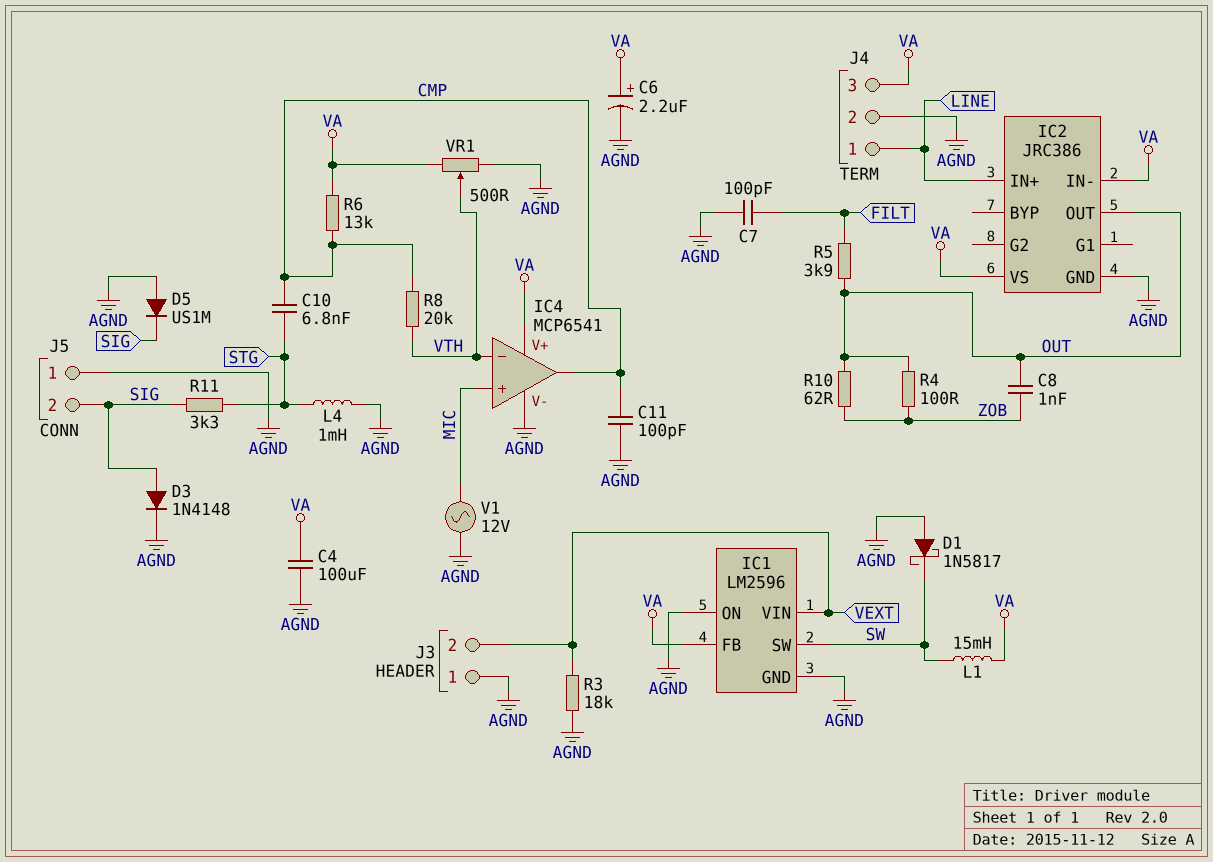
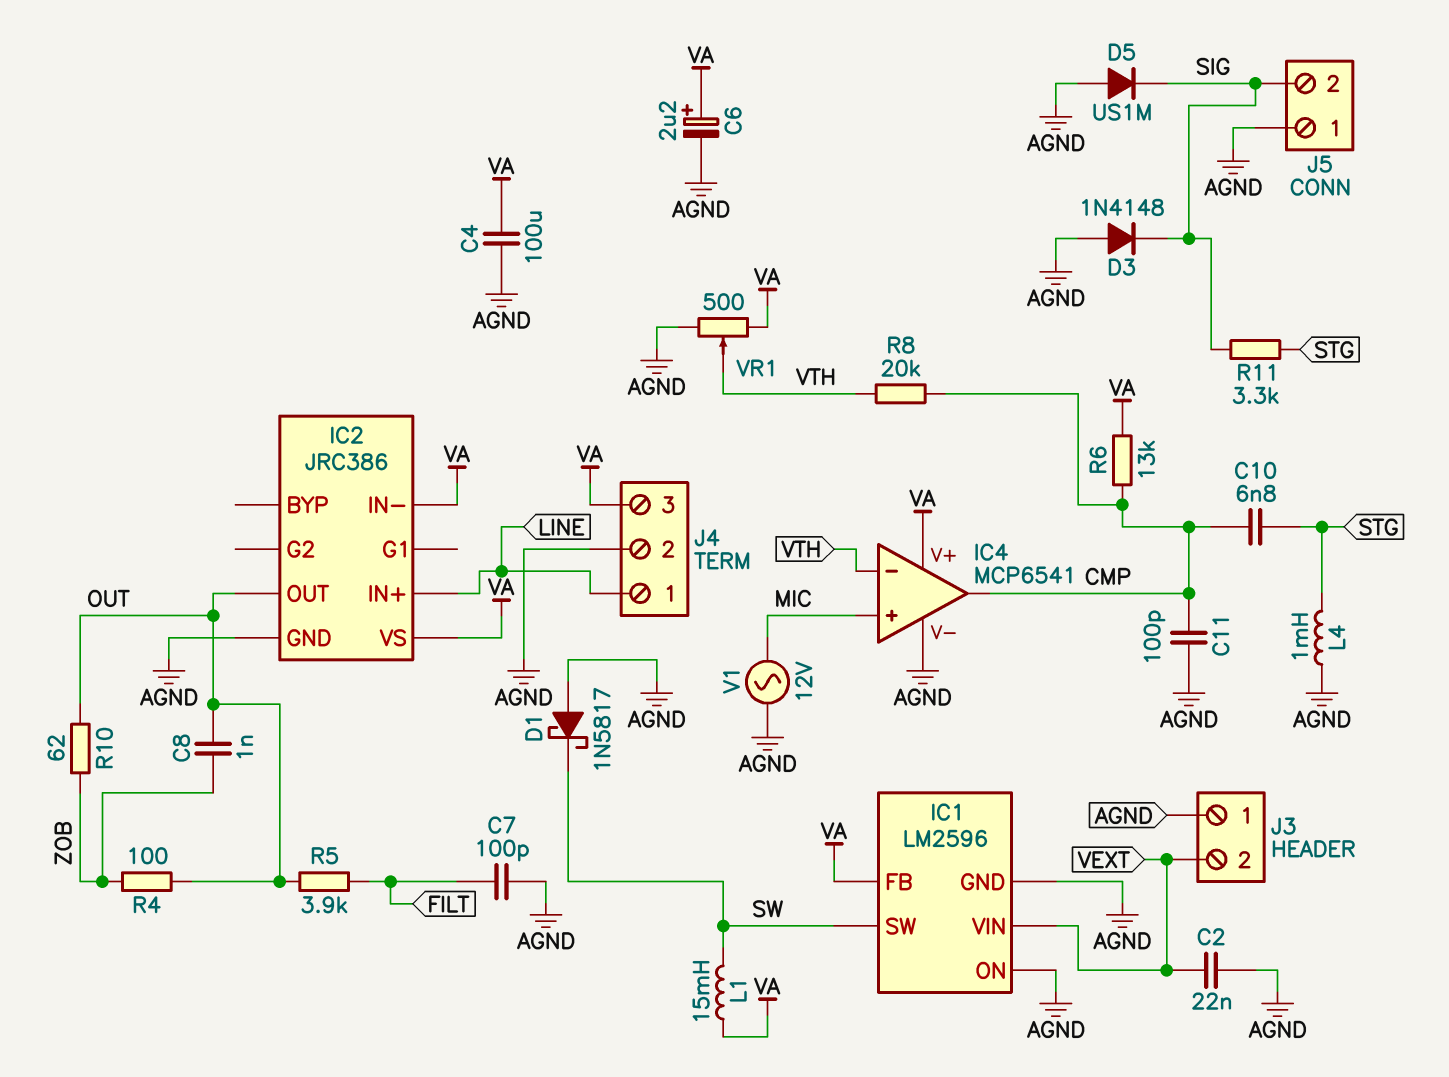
C2: none -> 22nF (AGND, VEXT)
D3: diode 1N4148 (A SIG, K AGND) -> diode 1N4148 (A AGND, K SIG)
R3: 18k (AGND, VEXT) -> none

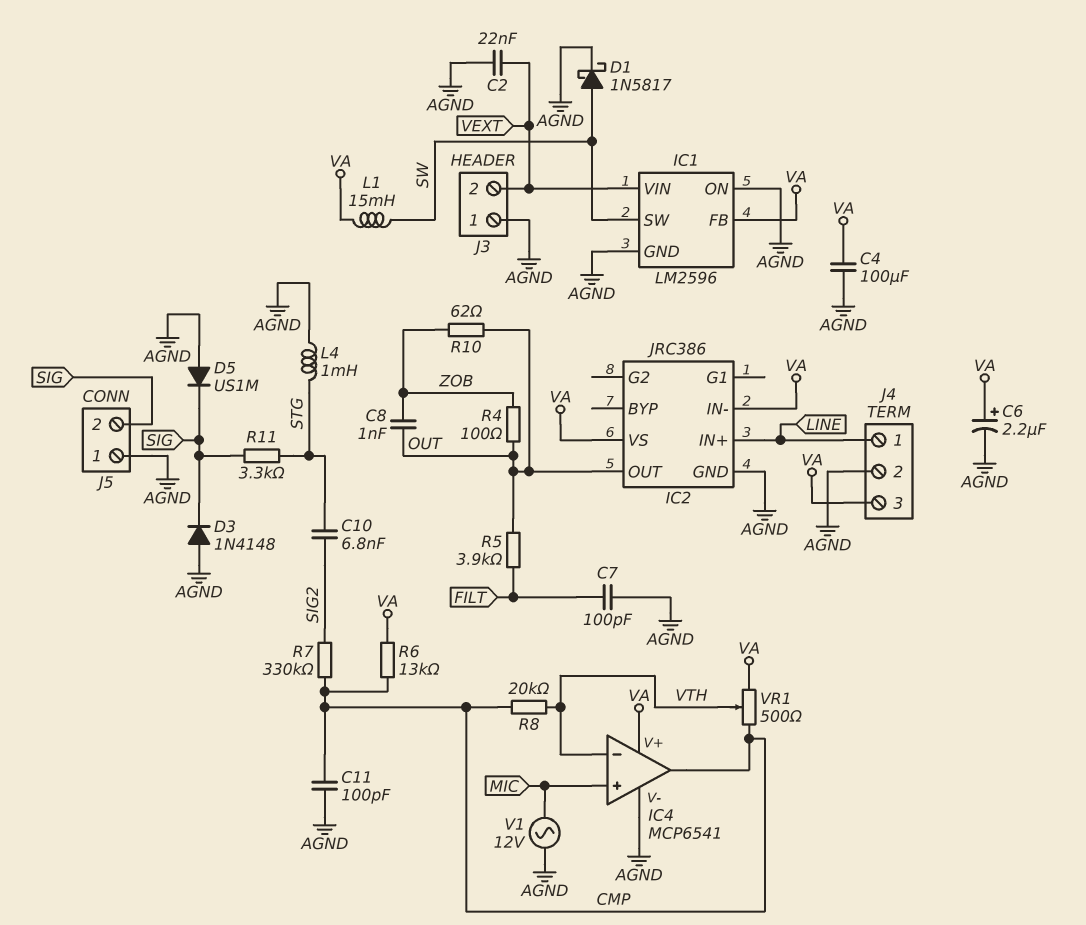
C10: 6.8nF (CMP, STG) -> 6.8nF (SIG2, STG)
D1: schottky 1N5817 (A AGND, K SW) -> schottky 1N5817 (A SW, K AGND)
R7: none -> 330k (CMP, SIG2)
VR1: 500 (AGND, VA, wiper VTH) -> 500 (CMP, VA, wiper VTH)

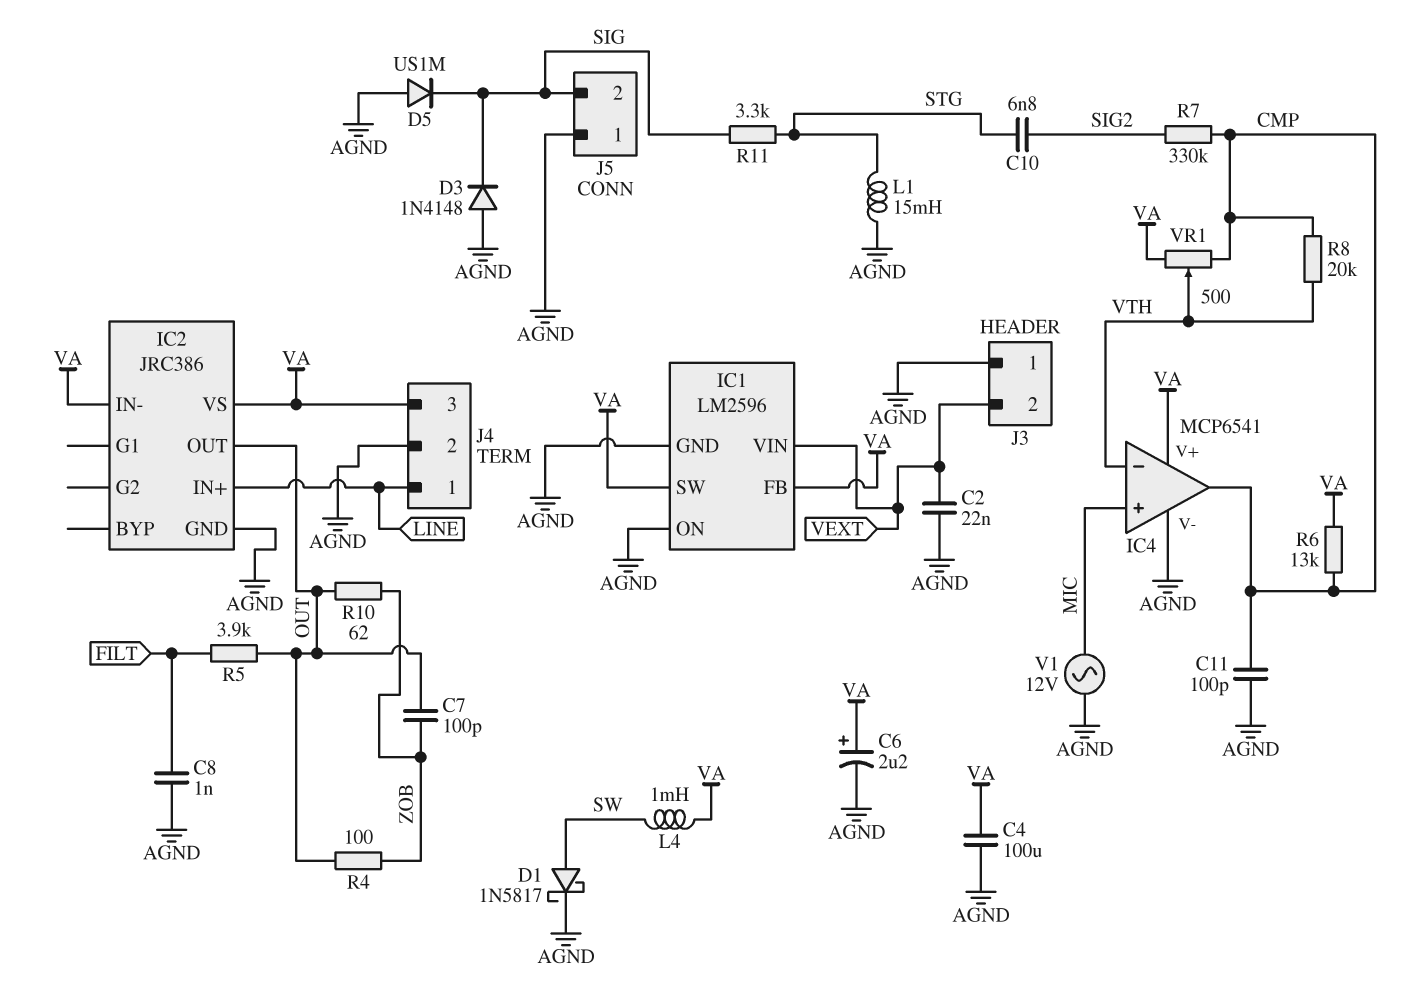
C7: 100pF (AGND, FILT) -> 100pF (OUT, ZOB)
C8: 1nF (OUT, ZOB) -> 1nF (AGND, FILT)
IC1 pin SW: SW -> VA
L1: 15mH (SW, VA) -> 15mH (AGND, STG)
L4: 1mH (AGND, STG) -> 1mH (SW, VA)

